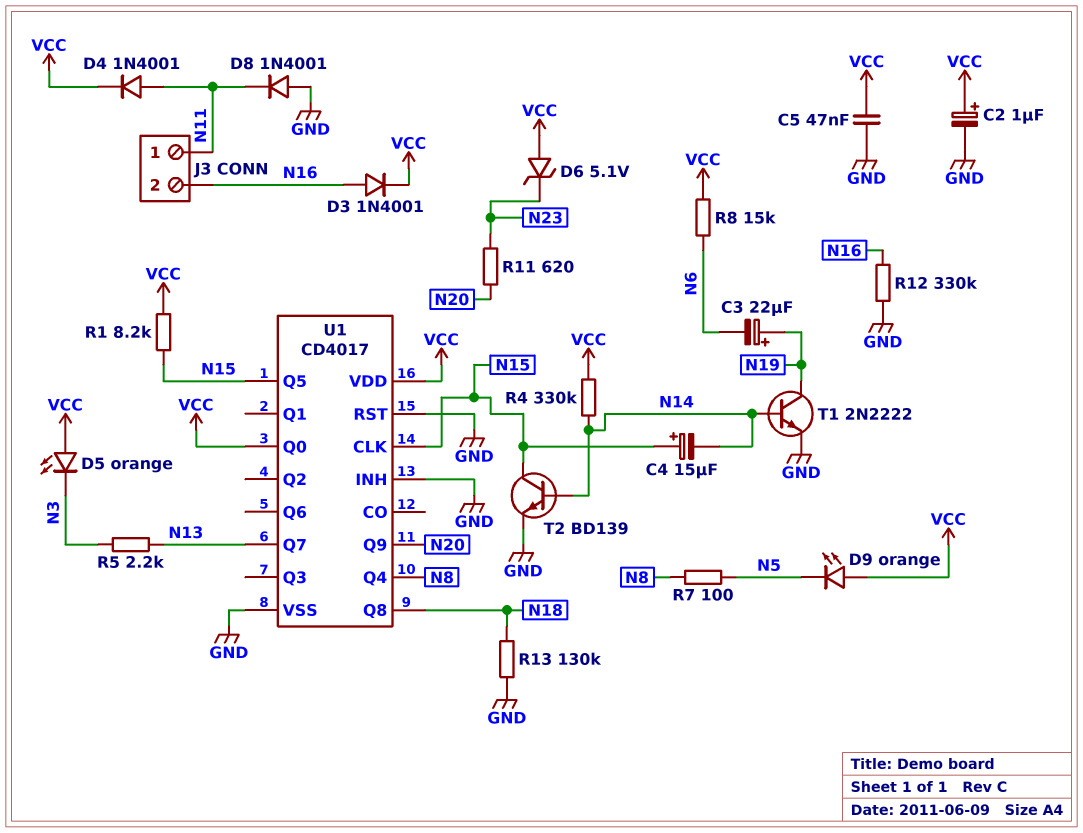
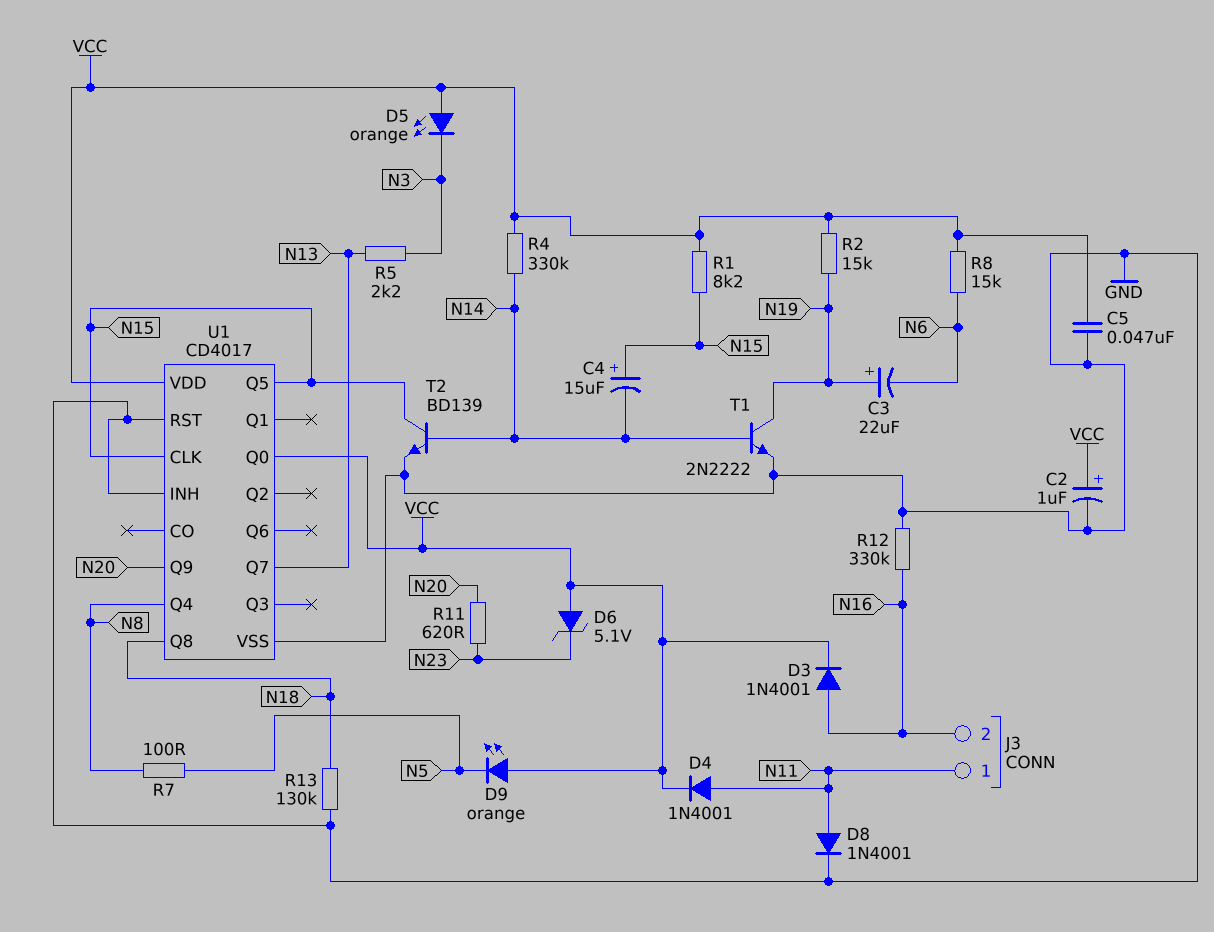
D8: diode 1N4001 (A GND, K N11) -> diode 1N4001 (A N11, K GND)
R2: none -> 15k (N19, VCC)

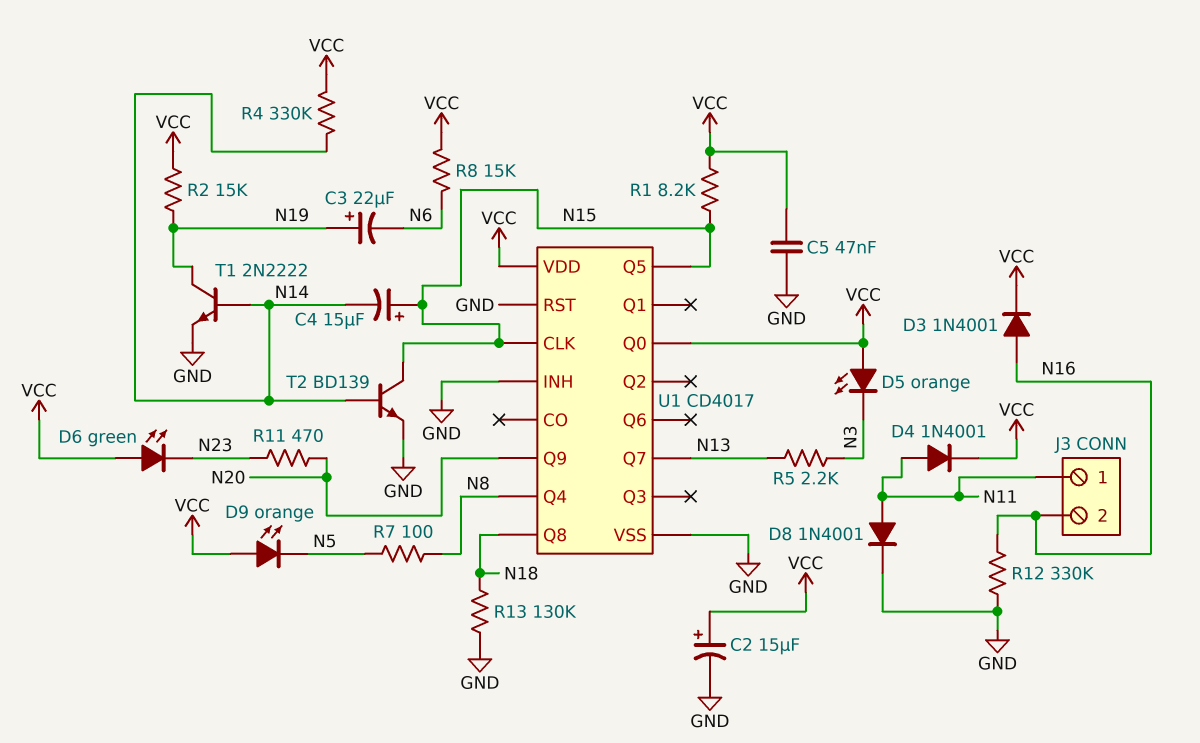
C2: 1uF (plus VCC, minus GND) -> 15uF (plus VCC, minus GND)
D6: zener 5.1V (A VCC, K N23) -> LED green (A VCC, K N23)
R11: 620 (N20, N23) -> 470 (N20, N23)

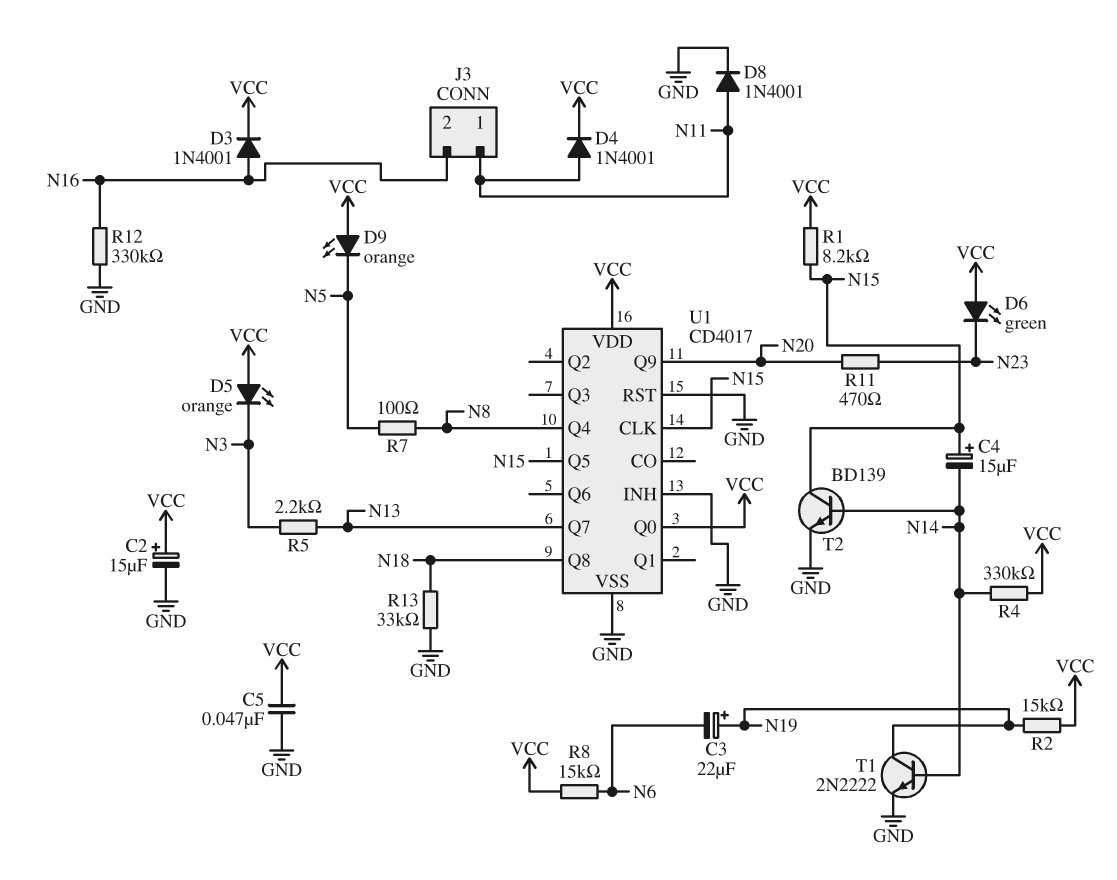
R13: 130k (GND, N18) -> 33k (GND, N18)

